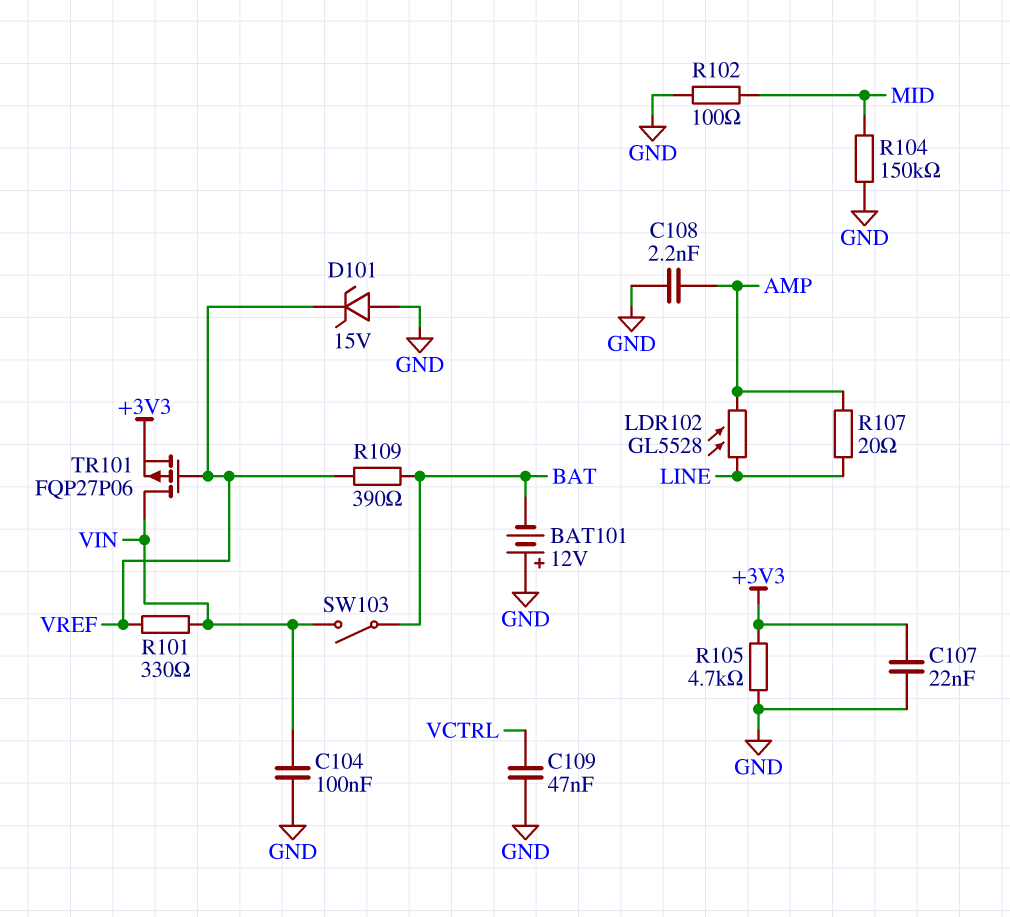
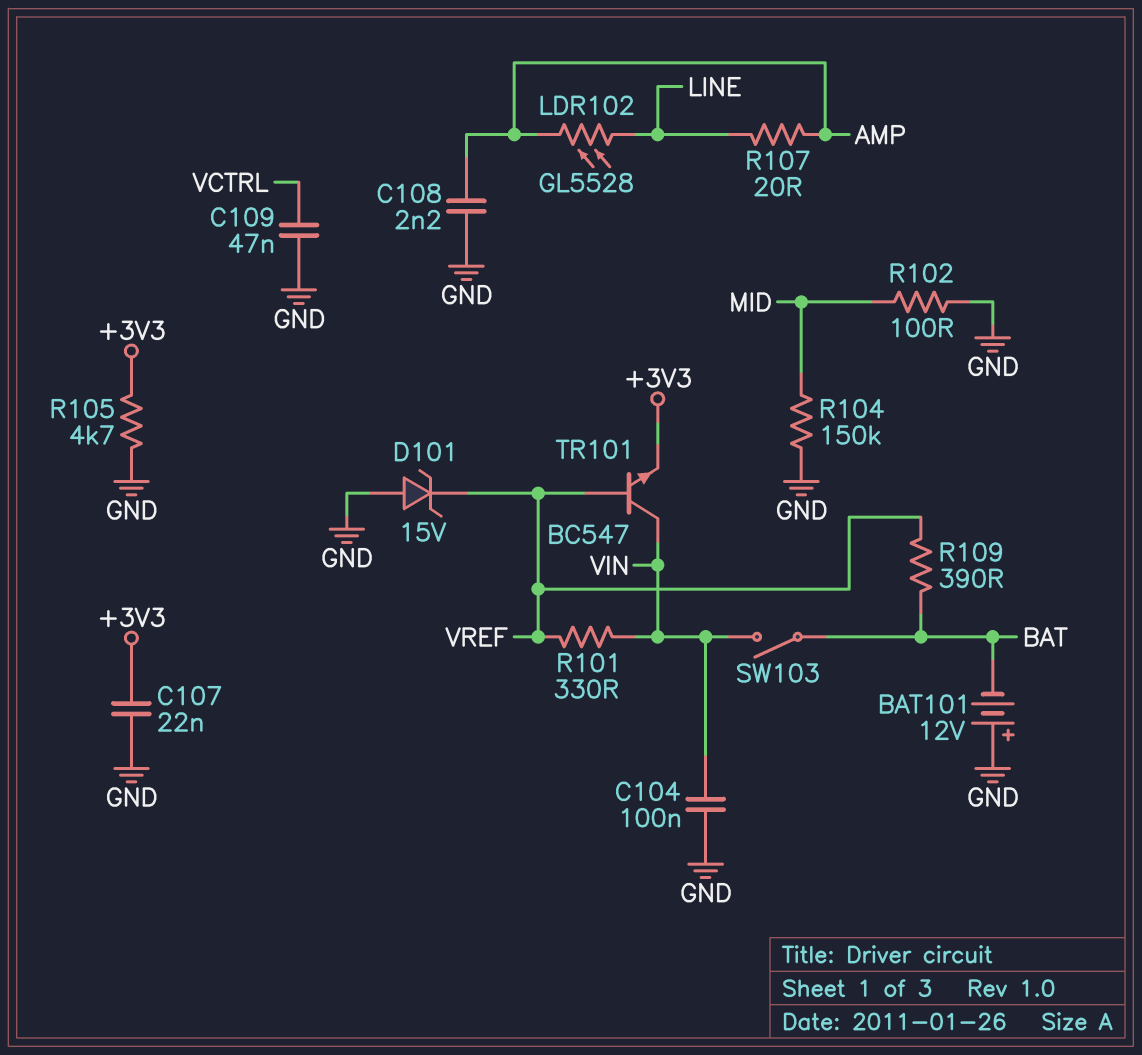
TR101: PMOS FQP27P06 (G VREF, D VIN, S +3V3) -> NPN BC547 (B VREF, C VIN, E +3V3)

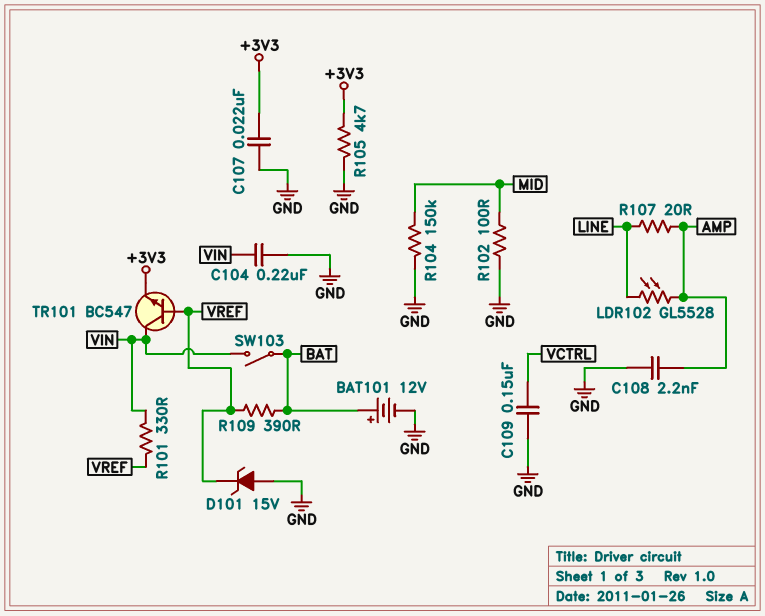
BAT101: 12V (plus GND, minus BAT) -> 12V (plus BAT, minus GND)
C104: 100nF (GND, VIN) -> 220nF (GND, VIN)
C109: 47nF (GND, VCTRL) -> 150nF (GND, VCTRL)

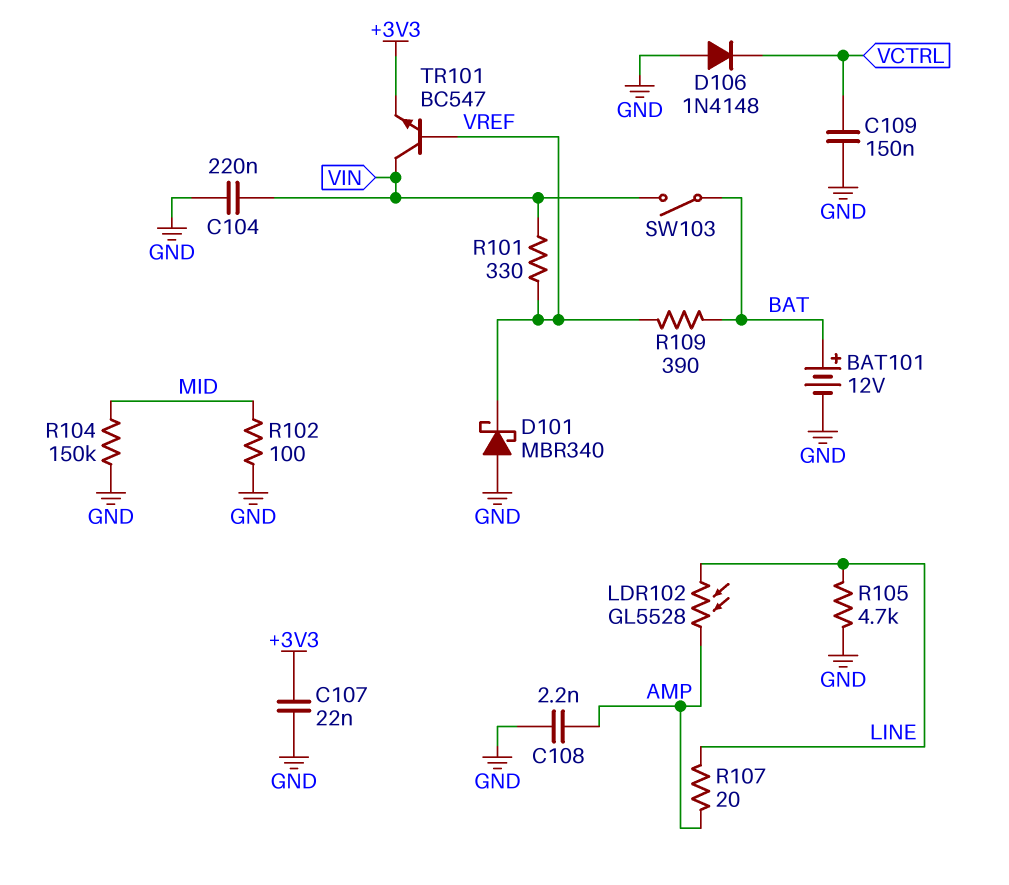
D101: zener 15V (A GND, K VREF) -> schottky MBR340 (A GND, K VREF)
D106: none -> diode 1N4148 (A GND, K VCTRL)
R105: 4.7k (+3V3, GND) -> 4.7k (GND, LINE)

